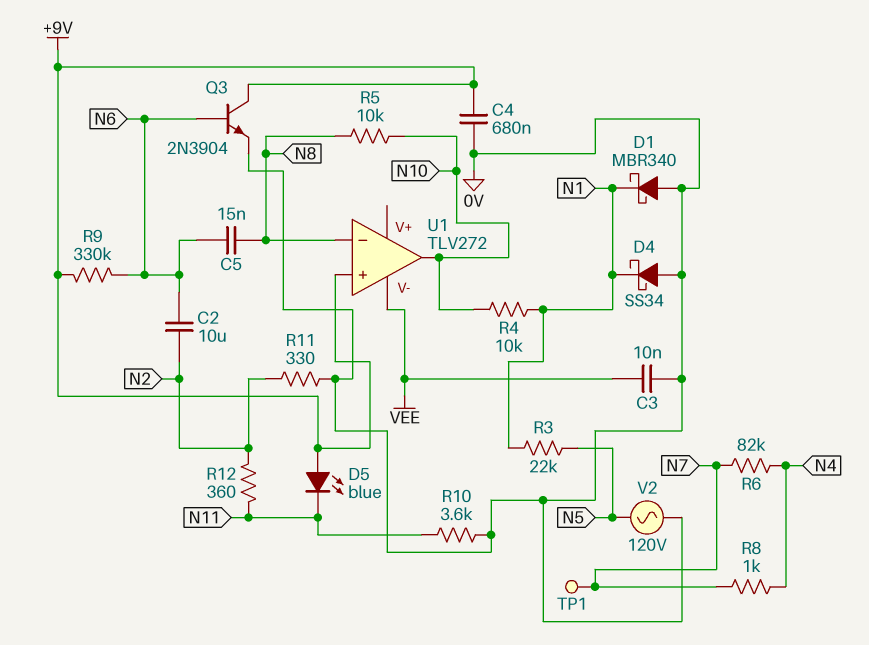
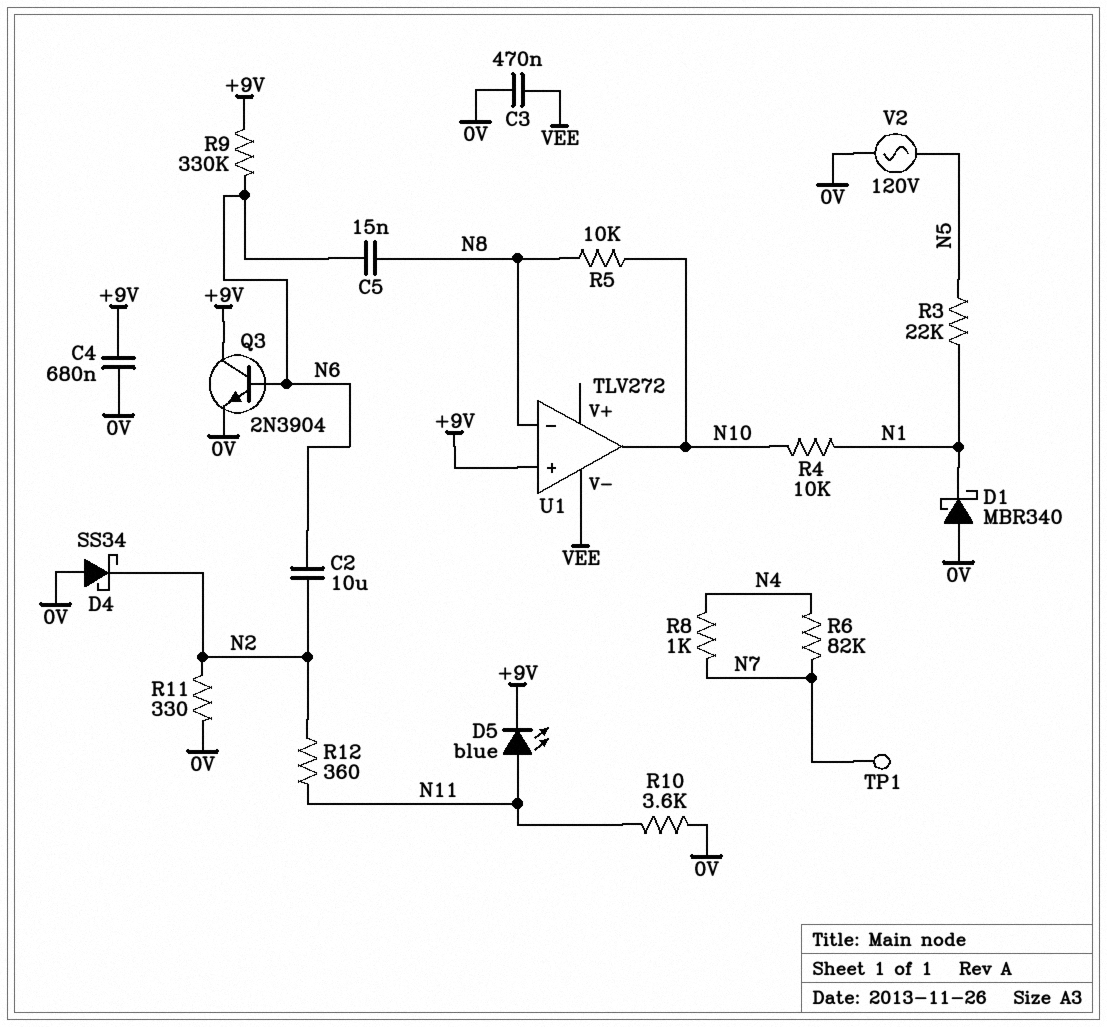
C3: 10nF (0V, VEE) -> 470nF (0V, VEE)
D4: schottky SS34 (A 0V, K N1) -> schottky SS34 (A 0V, K N2)
D5: LED blue (A +9V, K N11) -> LED blue (A N11, K +9V)

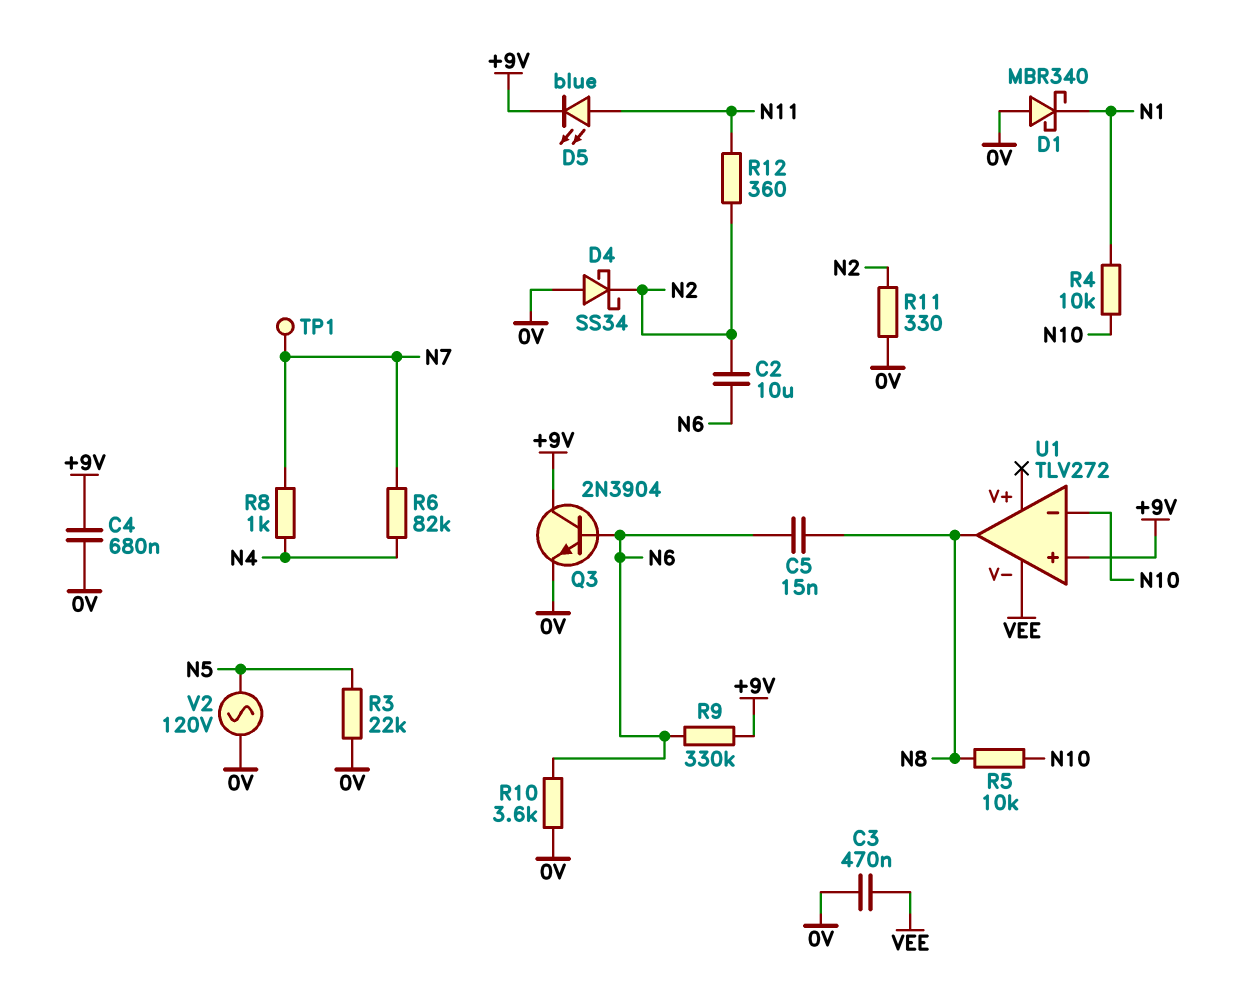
R3: 22k (N1, N5) -> 22k (0V, N5)
R10: 3.6k (0V, N11) -> 3.6k (0V, N6)
U1 pin in-: N8 -> N10
U1 pin out: N10 -> N8

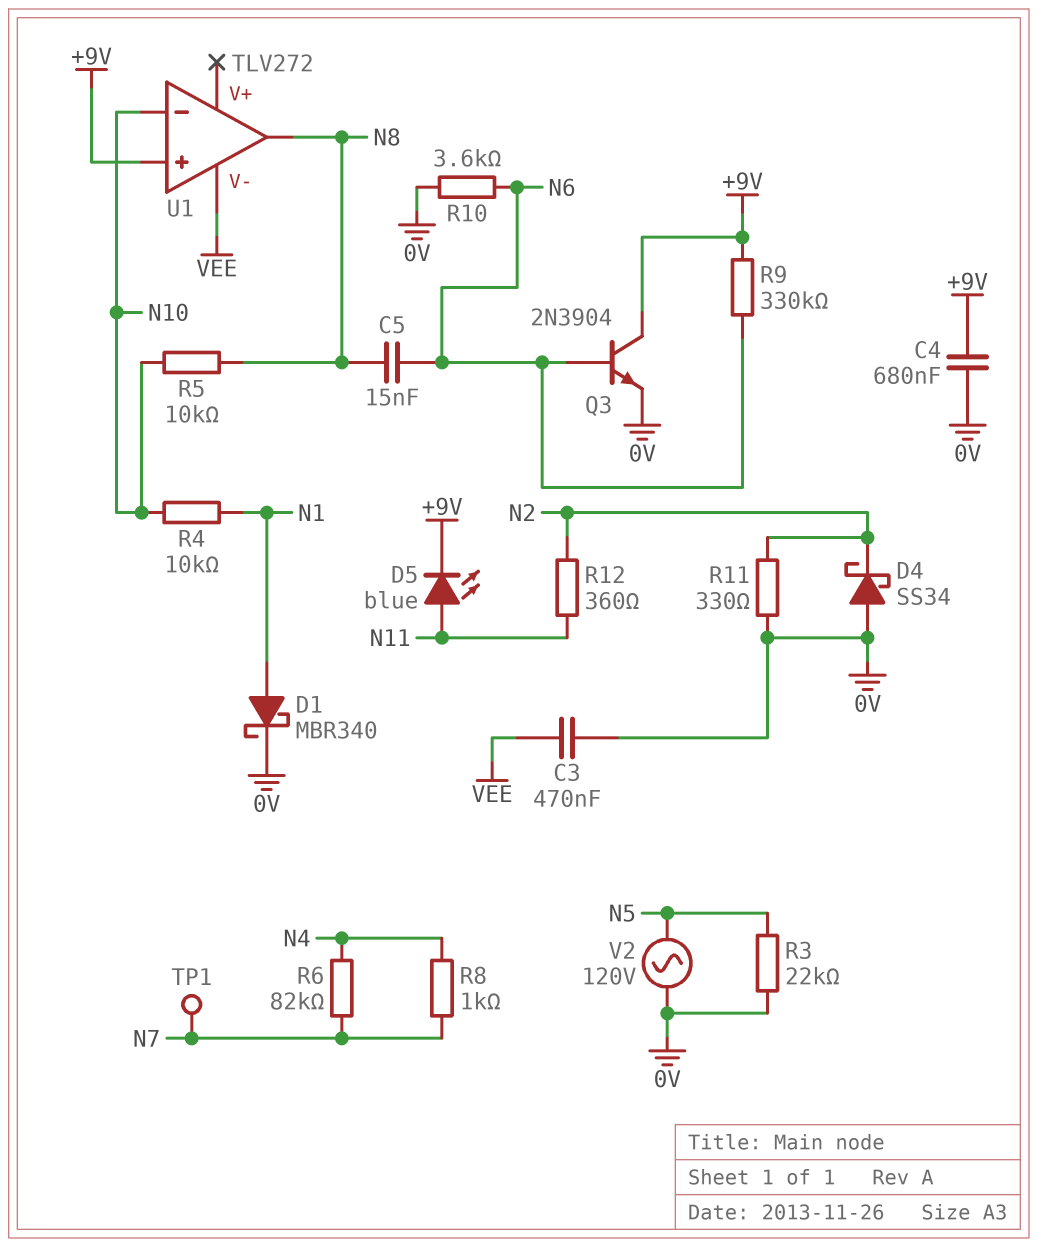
C2: 10uF (N2, N6) -> none
D1: schottky MBR340 (A 0V, K N1) -> schottky MBR340 (A N1, K 0V)

